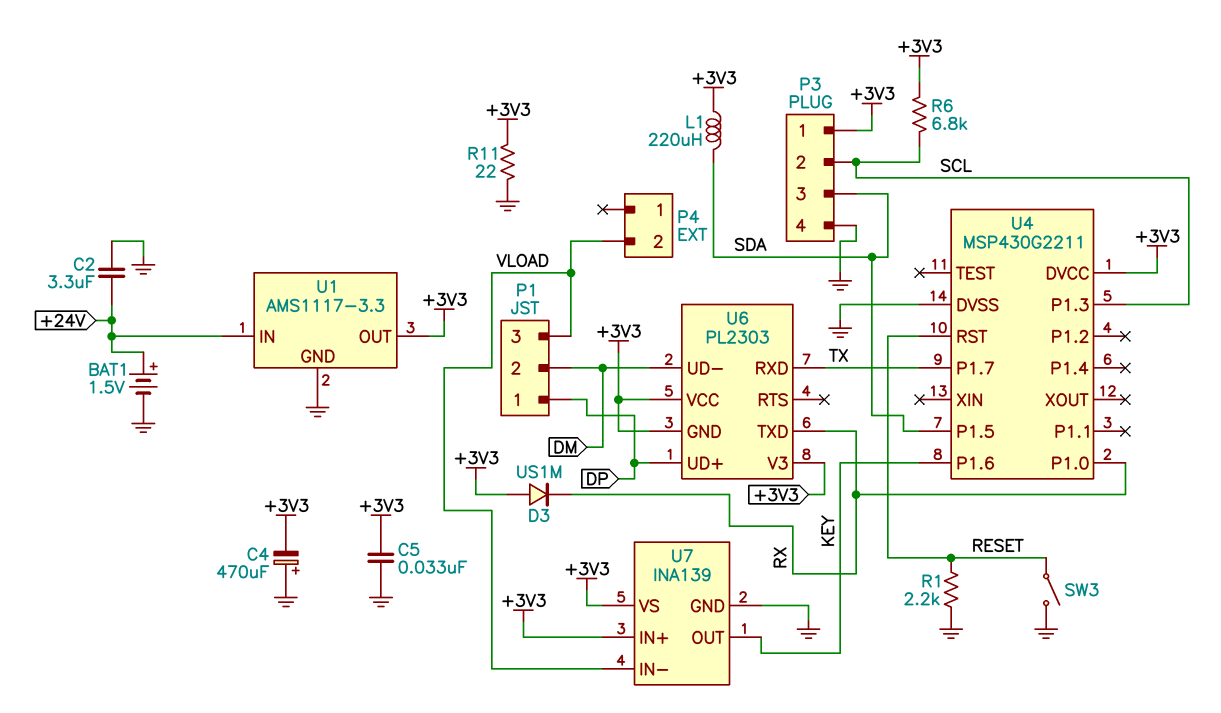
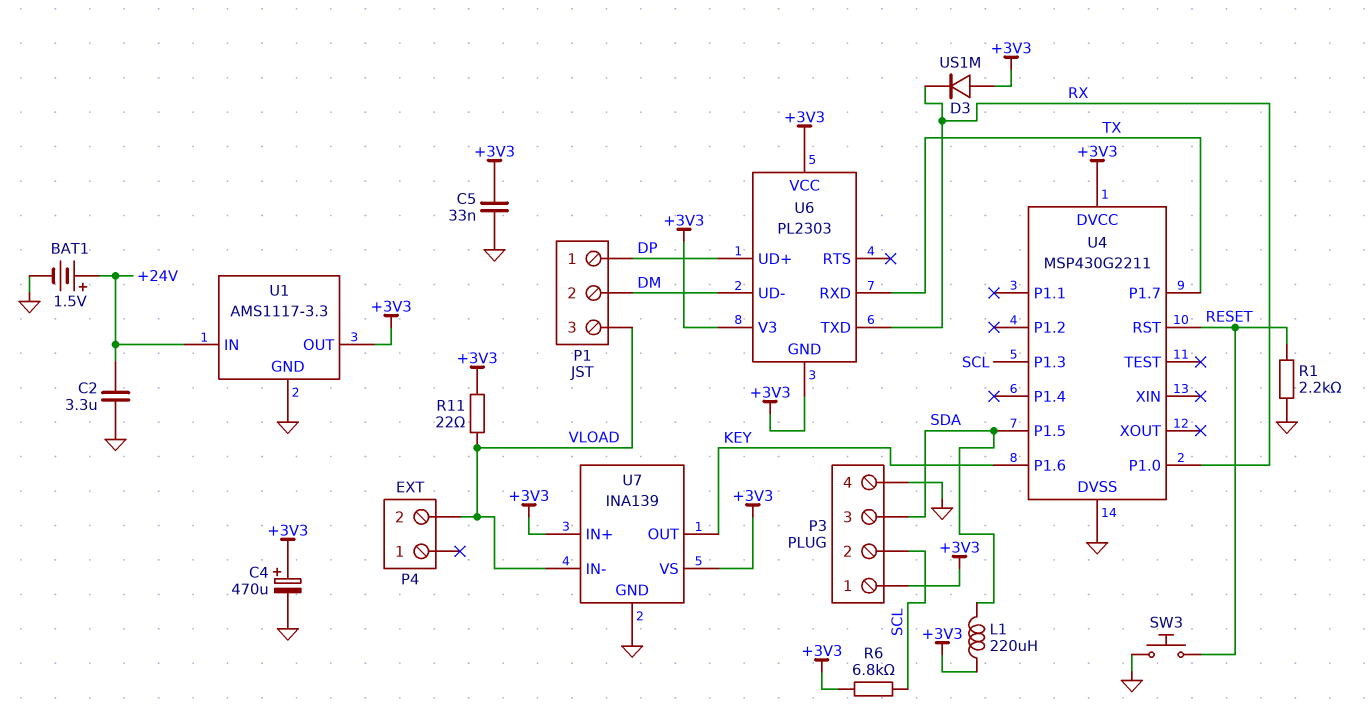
C4: 470uF (plus GND, minus +3V3) -> 470uF (plus +3V3, minus GND)
R11: 22 (+3V3, GND) -> 22 (+3V3, VLOAD)
SW3: switch (GND, RESET) -> button (GND, RESET)

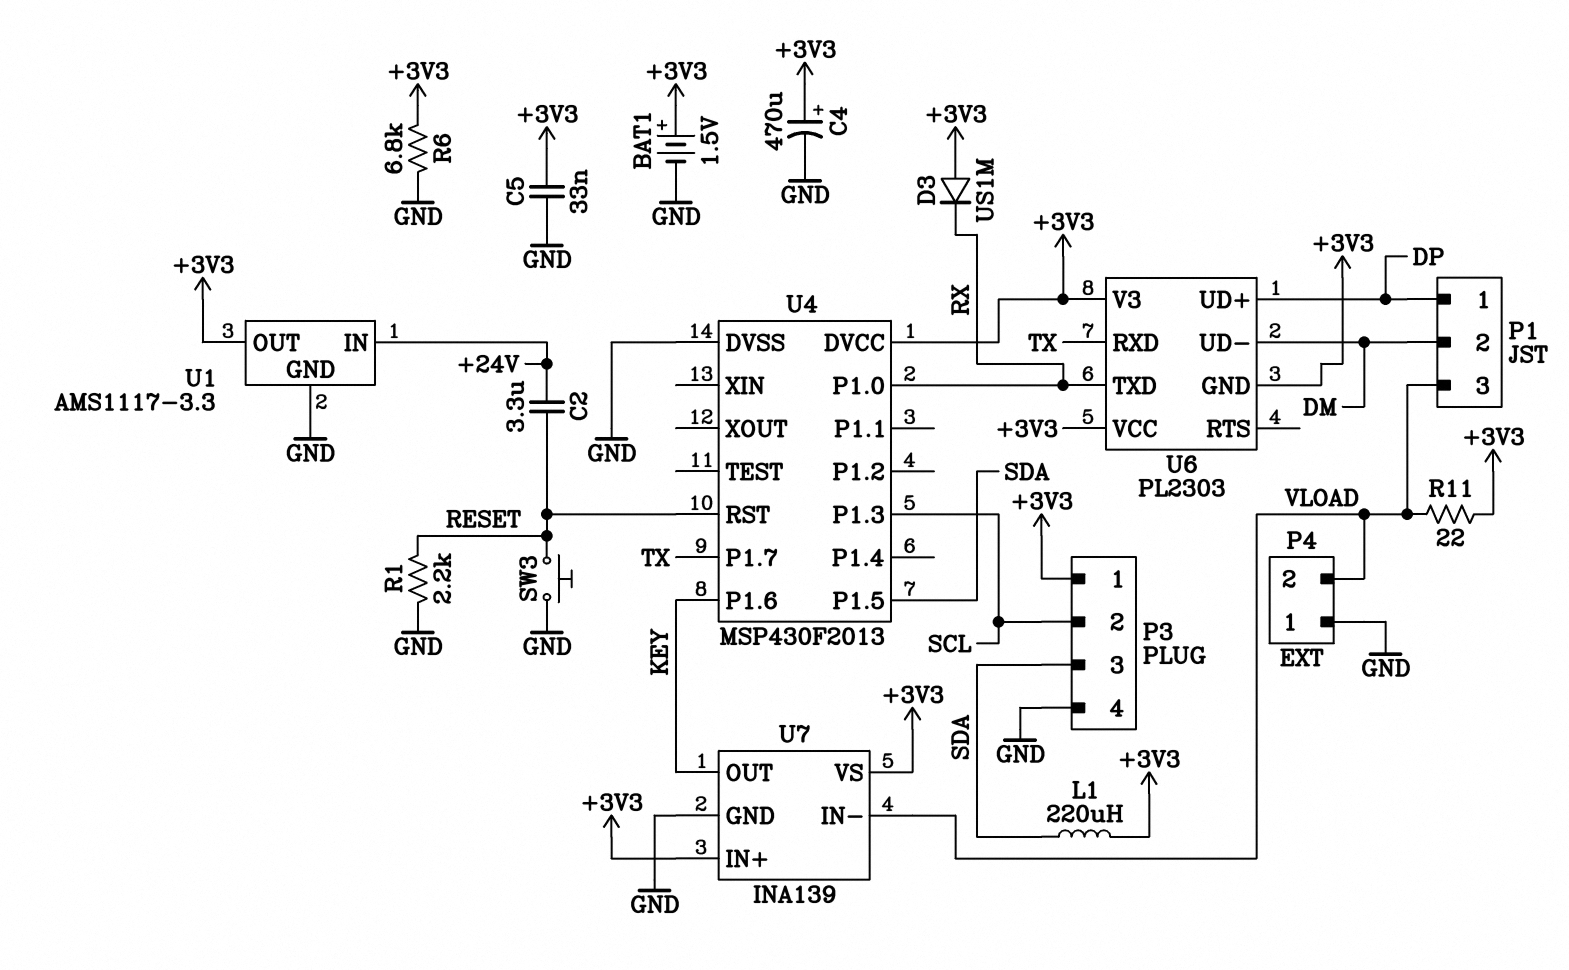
BAT1: 1.5V (plus +24V, minus GND) -> 1.5V (plus +3V3, minus GND)
C2: 3.3uF (+24V, GND) -> 3.3uF (+24V, RESET)
P4 pin 1: none -> GND
R6: 6.8k (+3V3, SCL) -> 6.8k (+3V3, GND)
U4: MSP430G2211 -> MSP430F2013

